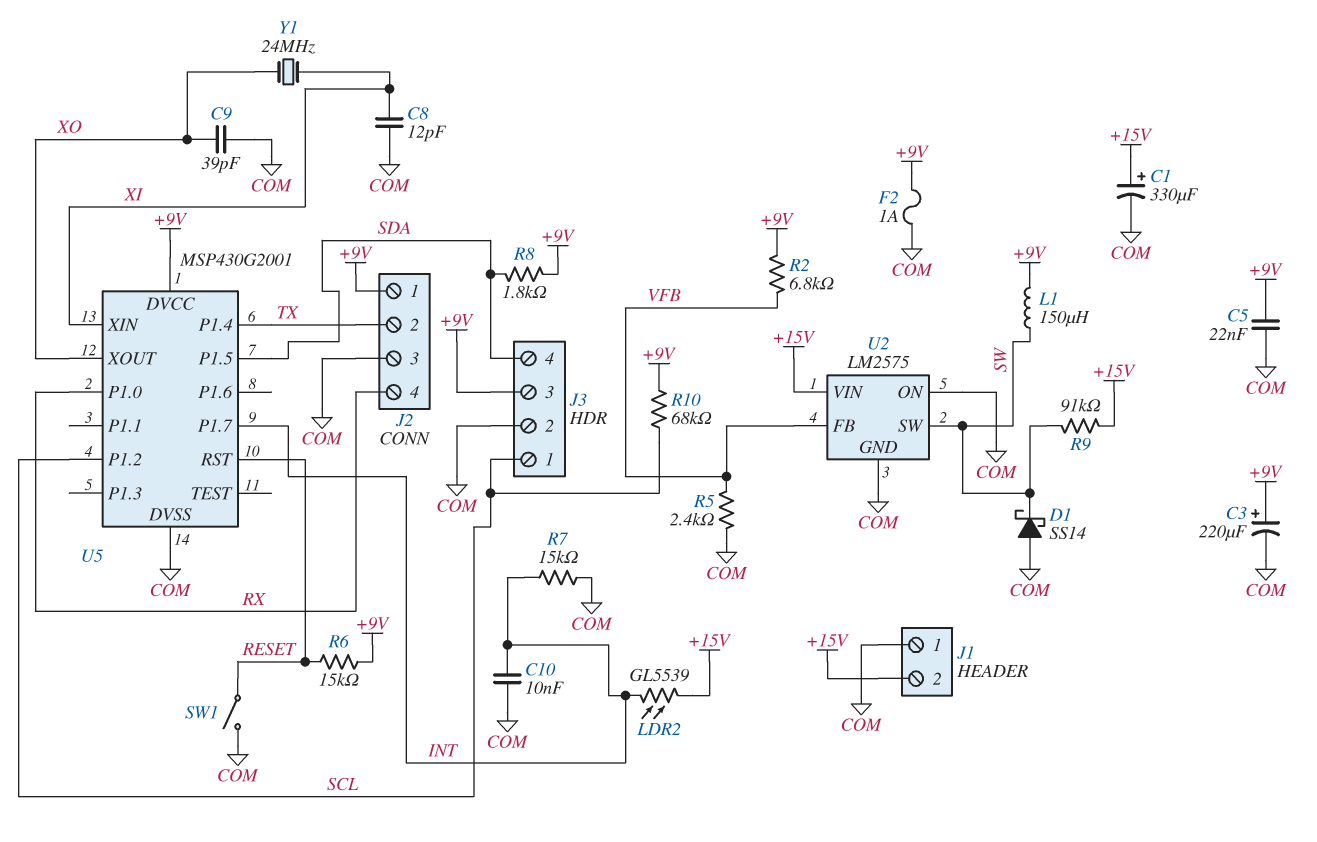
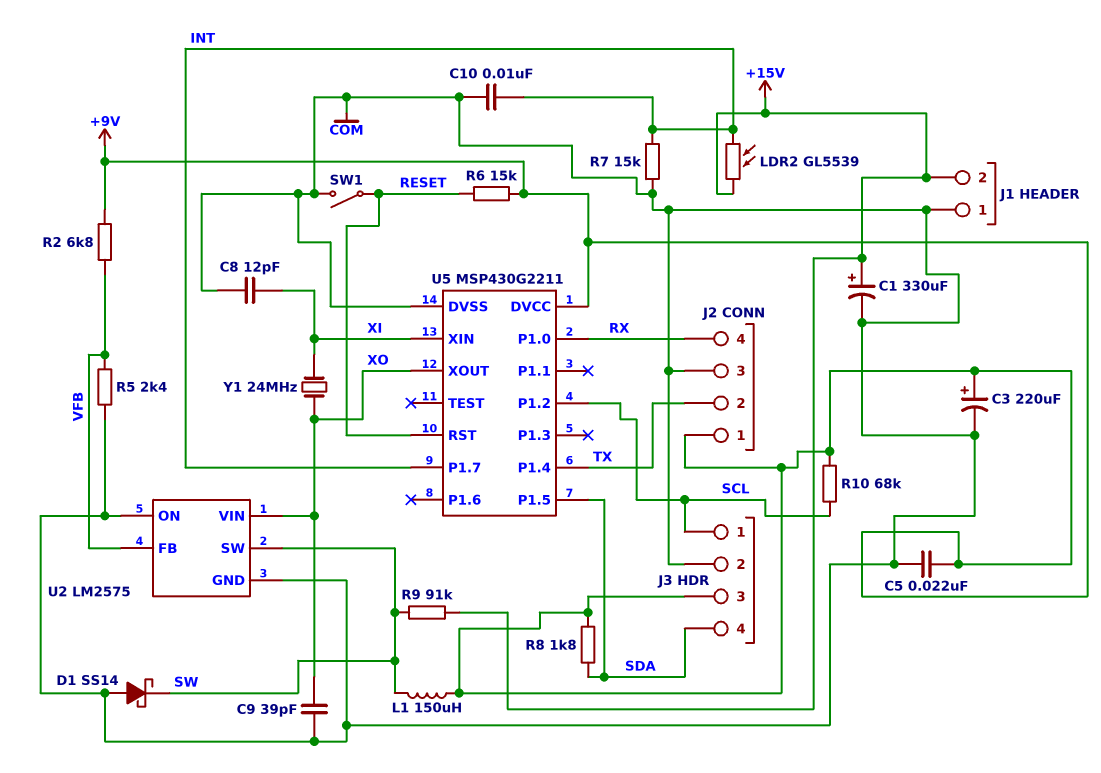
F2: 1A (+9V, COM) -> none
U2 pin VIN: +15V -> XO
U5: MSP430G2001 -> MSP430G2211

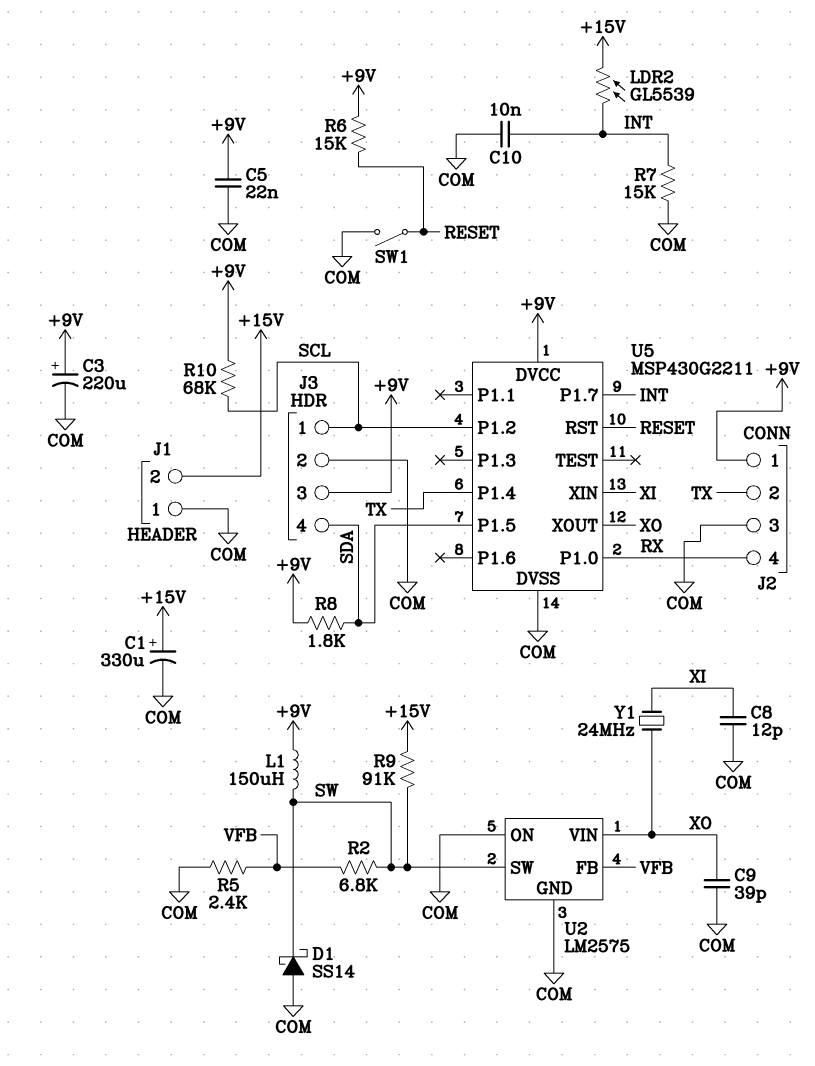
R2: 6.8k (+9V, VFB) -> 6.8k (SW, VFB)

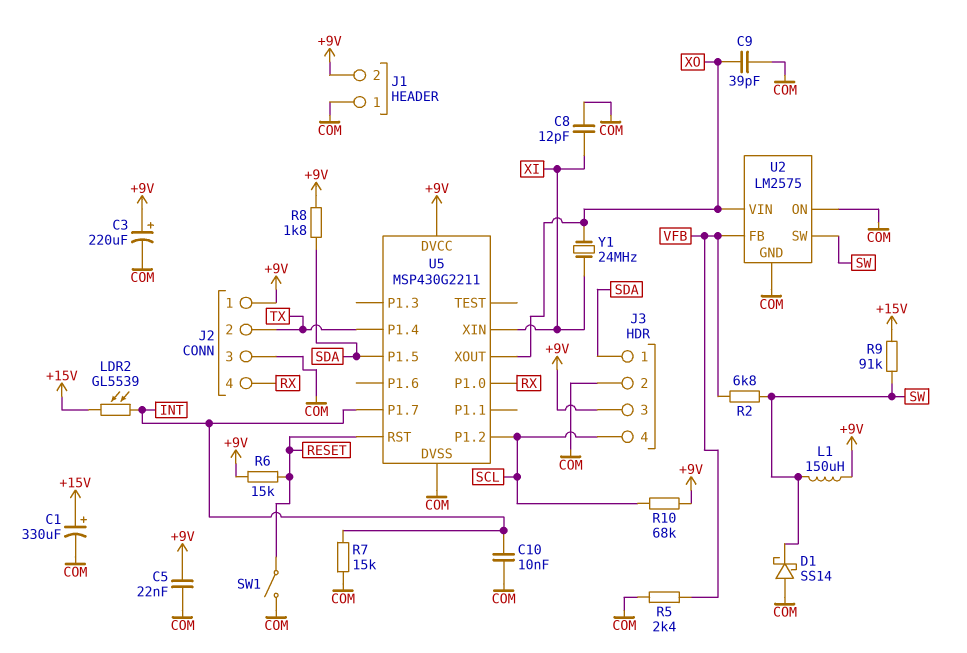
J1 pin 2: +15V -> +9V
J3 pin 1: SCL -> SDA
J3 pin 4: SDA -> SCL

